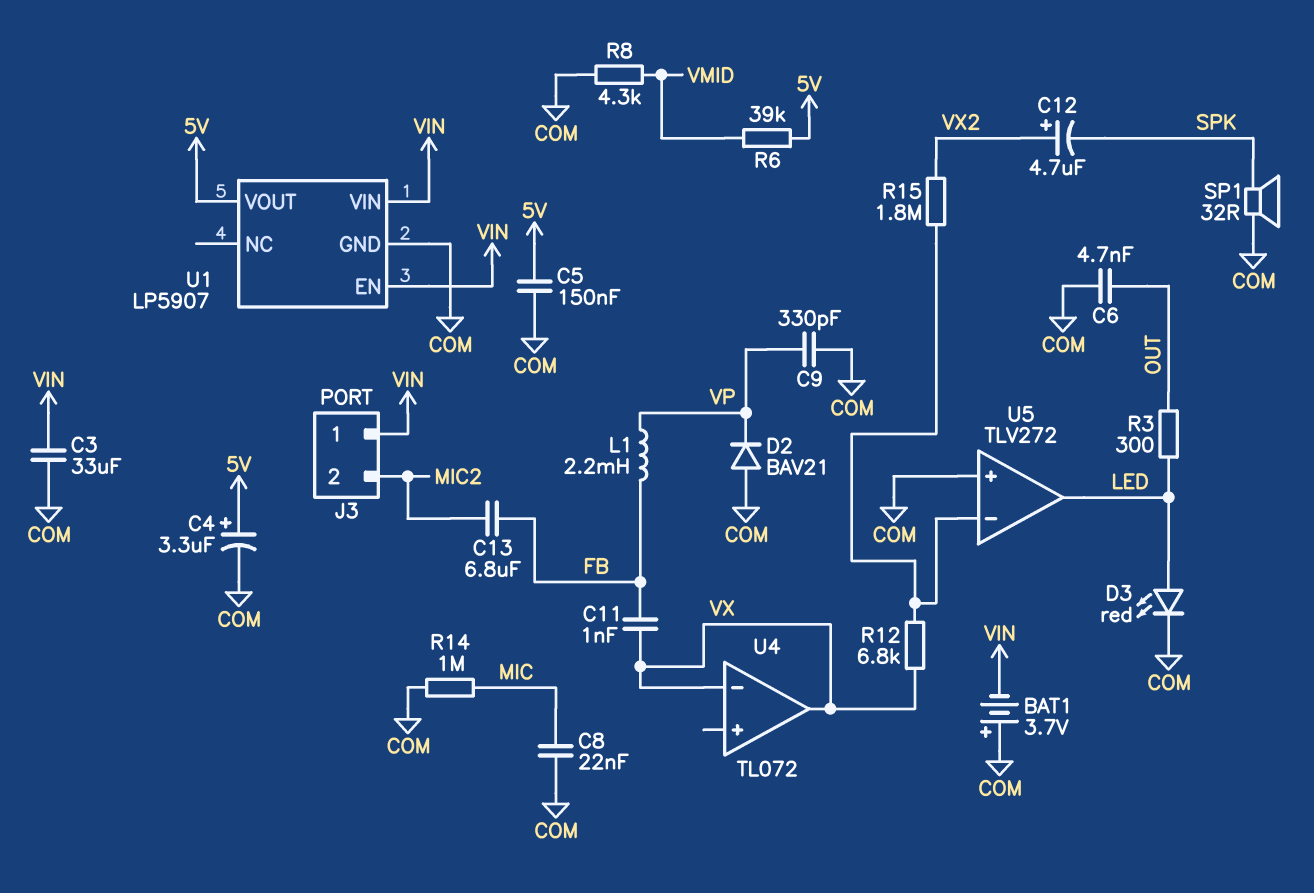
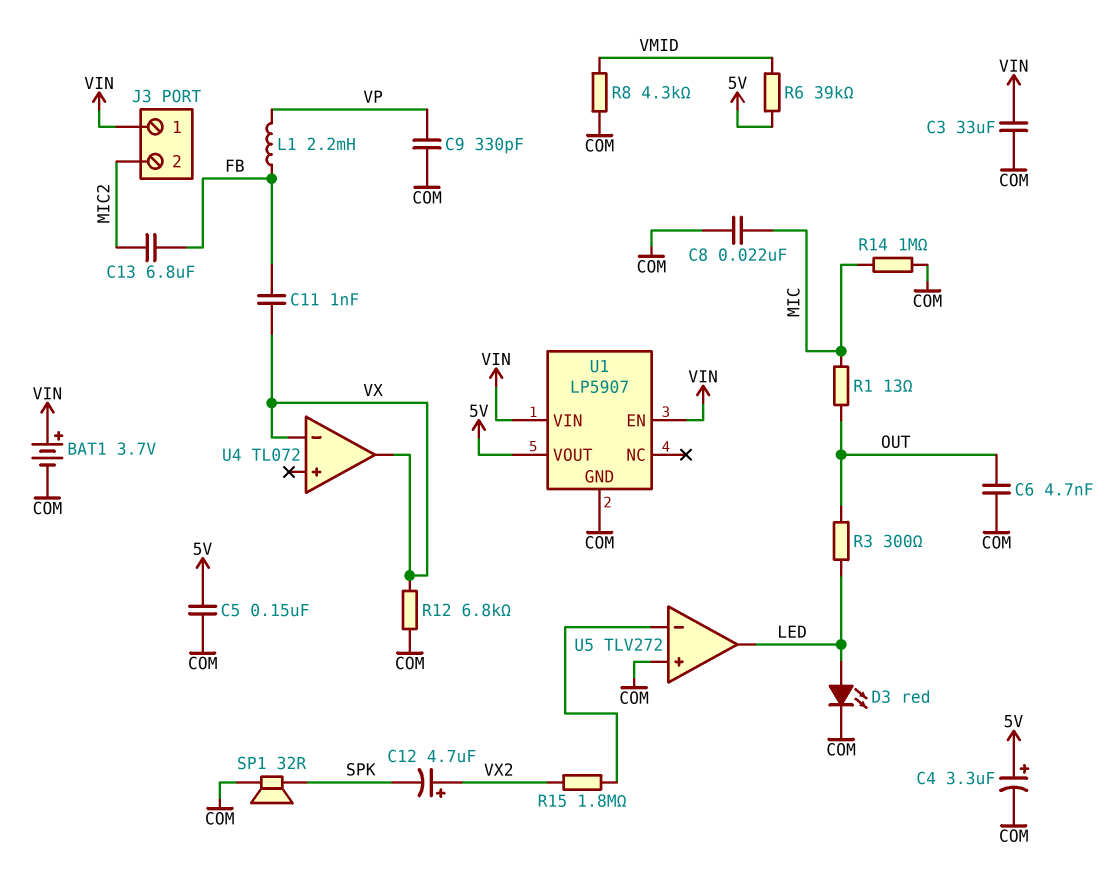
BAT1: 3.7V (plus COM, minus VIN) -> 3.7V (plus VIN, minus COM)
D2: diode BAV21 (A COM, K VP) -> none
R1: none -> 13 (MIC, OUT)
R12: 6.8k (U5/in-, VX) -> 6.8k (COM, VX)

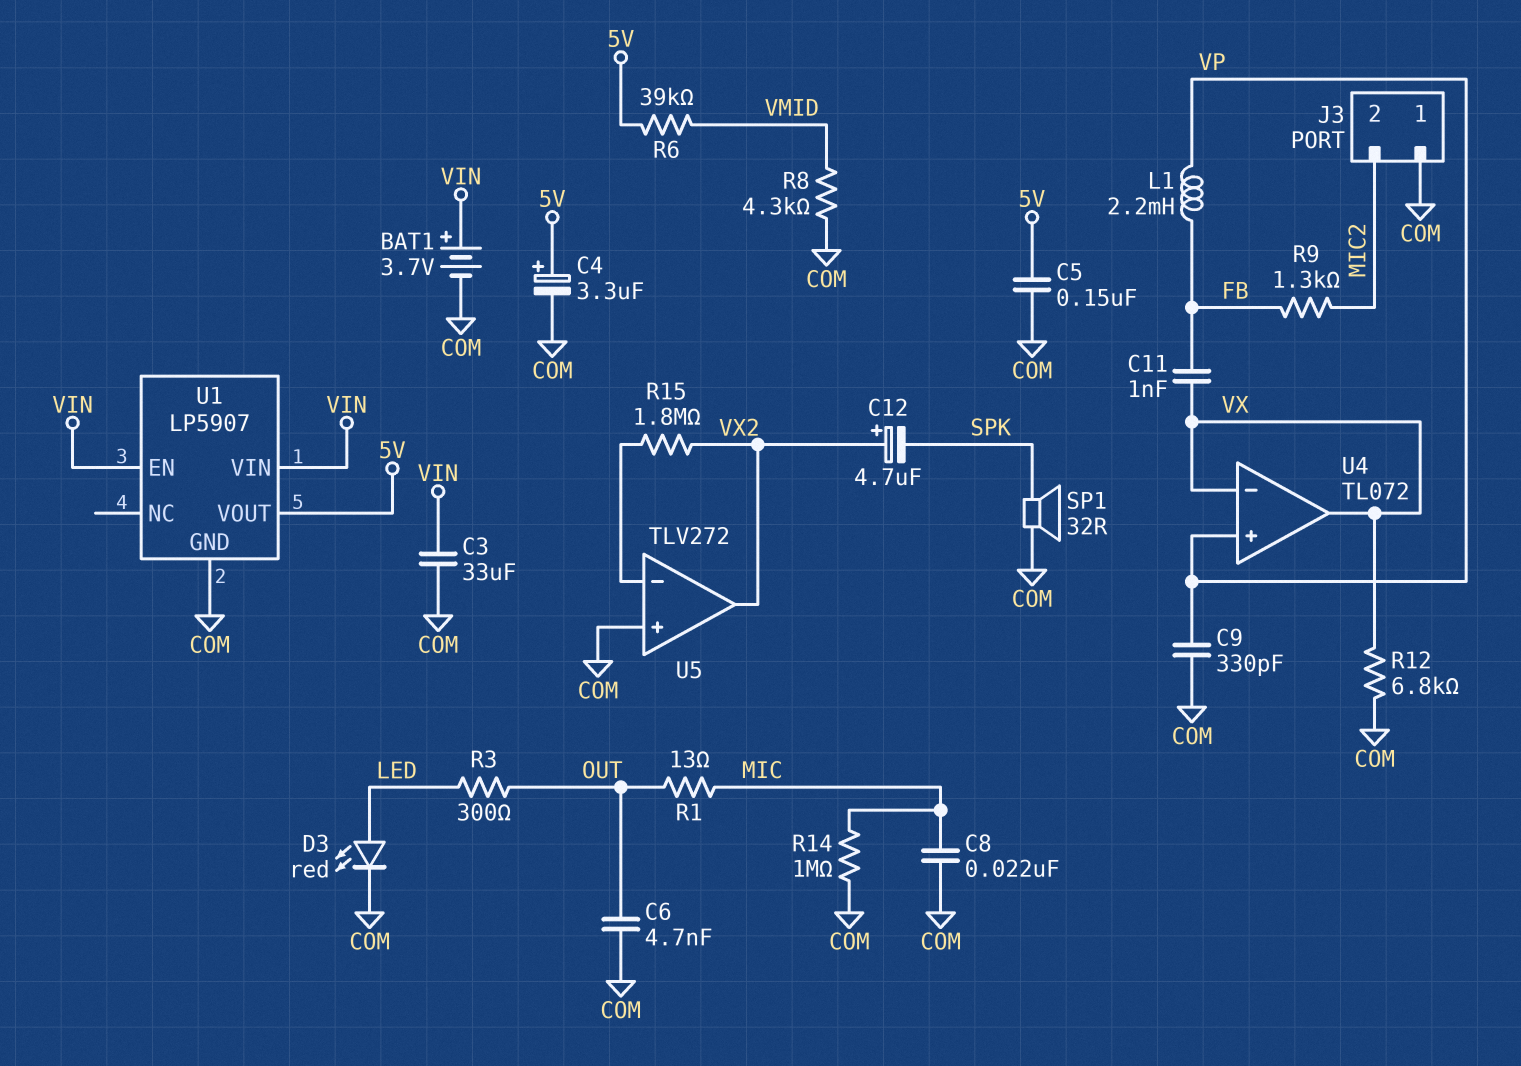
C13: 6.8uF (FB, MIC2) -> none
J3 pin 1: VIN -> COM
R9: none -> 1.3k (FB, MIC2)
U4 pin in+: none -> VP
U5 pin out: LED -> VX2

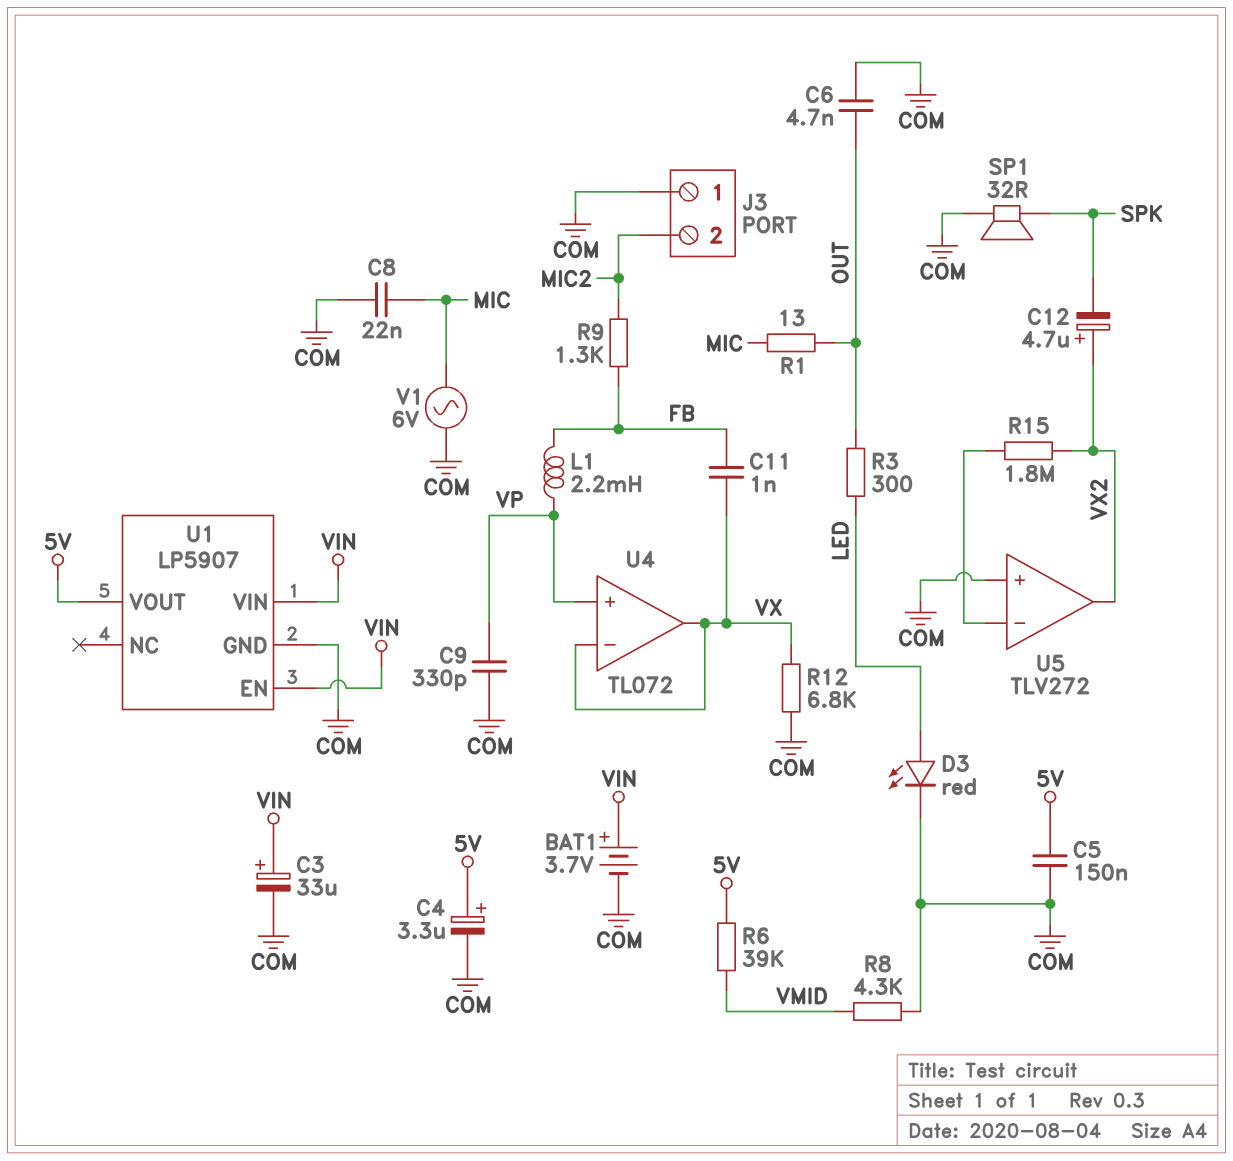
C3: 33uF (COM, VIN) -> 33uF (plus VIN, minus COM)
R14: 1M (COM, MIC) -> none
V1: none -> AC 6V (COM, MIC)

